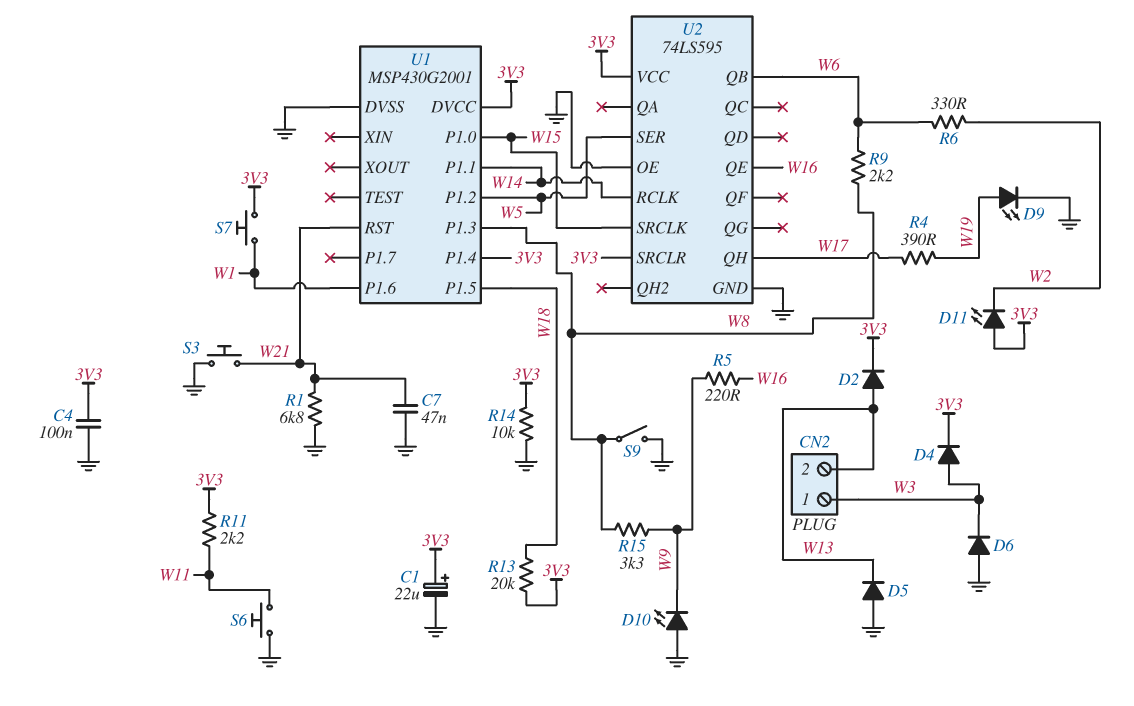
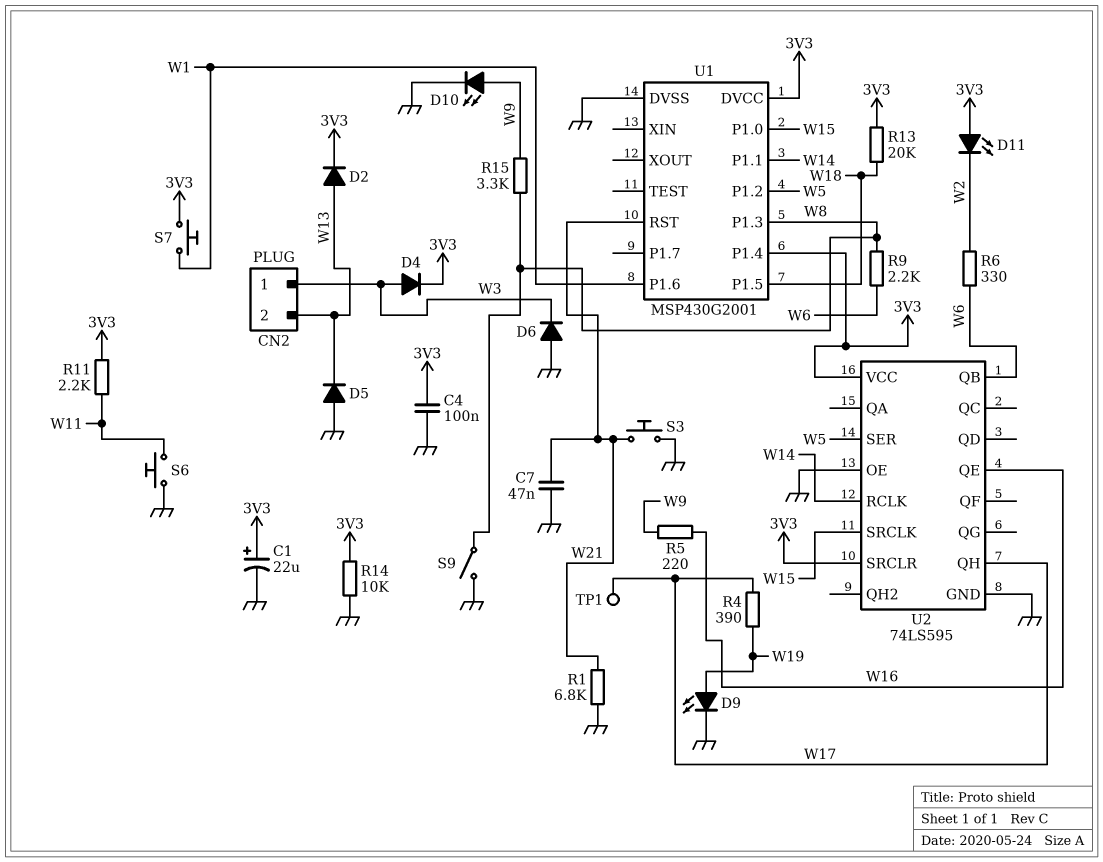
D10: LED (A GND, K W9) -> LED (A W9, K GND)
TP1: none -> test point (W17)

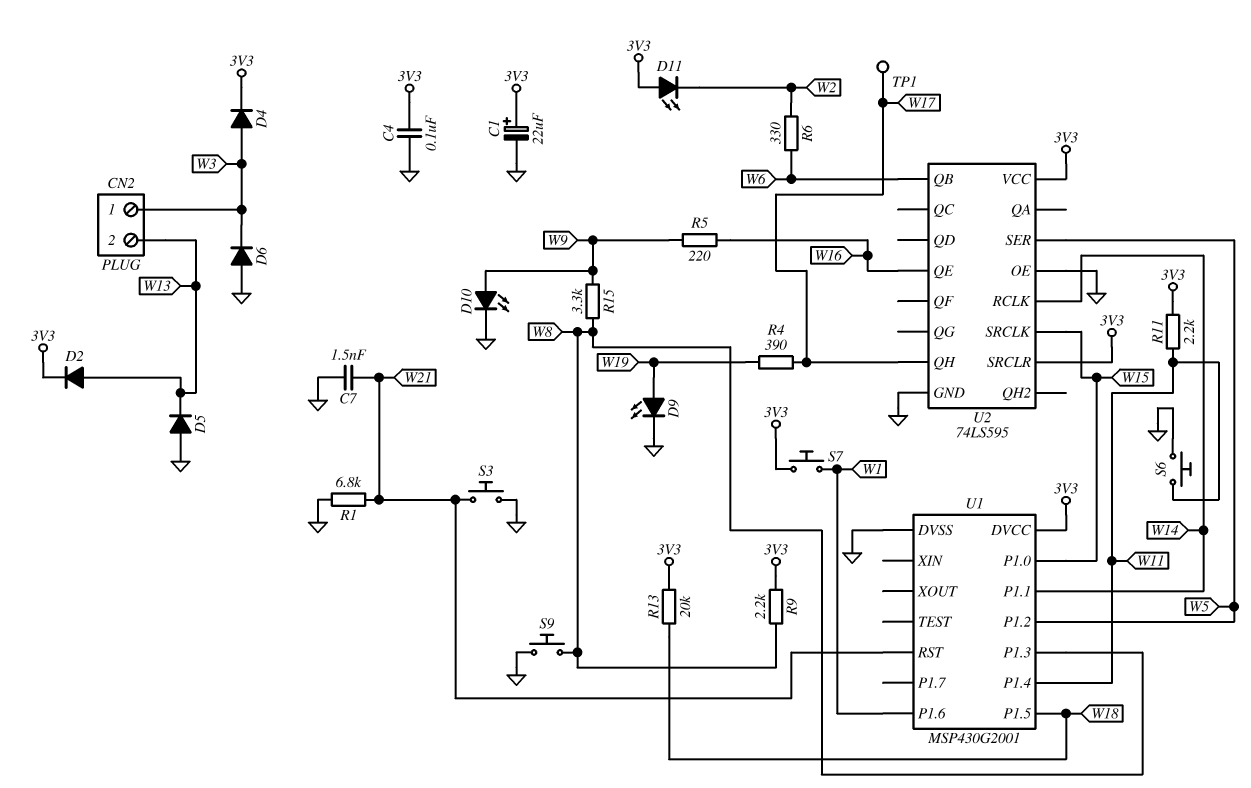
C7: 47nF (GND, W21) -> 1.5nF (GND, W21)
R9: 2.2k (W6, W8) -> 2.2k (3V3, W8)
R14: 10k (3V3, GND) -> none
S9: switch (GND, W8) -> button (GND, W8)
U1 pin P1.4: 3V3 -> W11

